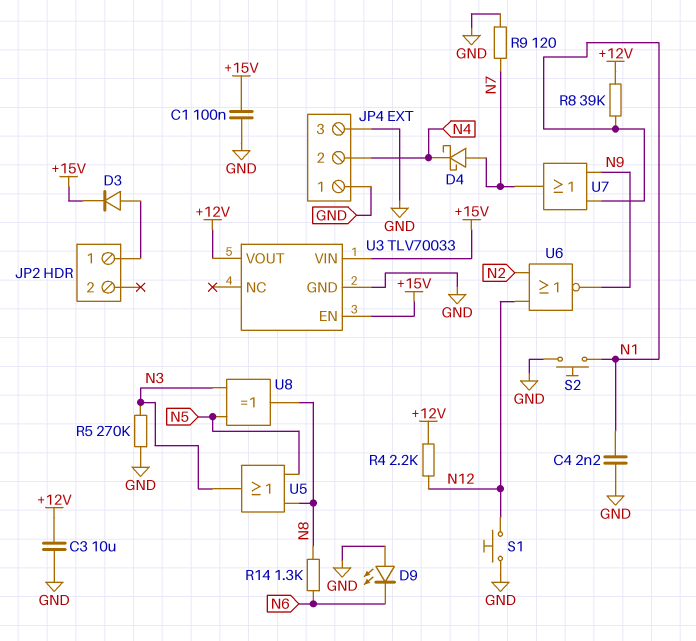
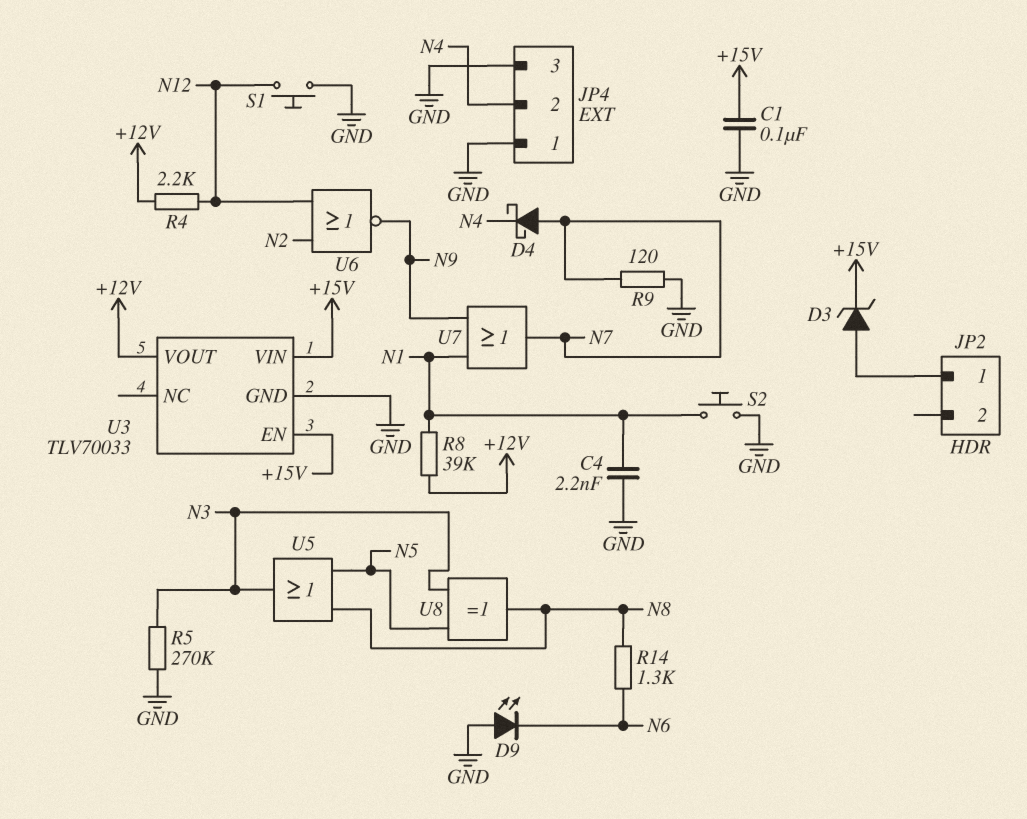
C3: 10uF (+12V, GND) -> none
D3: diode (A JP2/1, K +15V) -> zener (A JP2/1, K +15V)

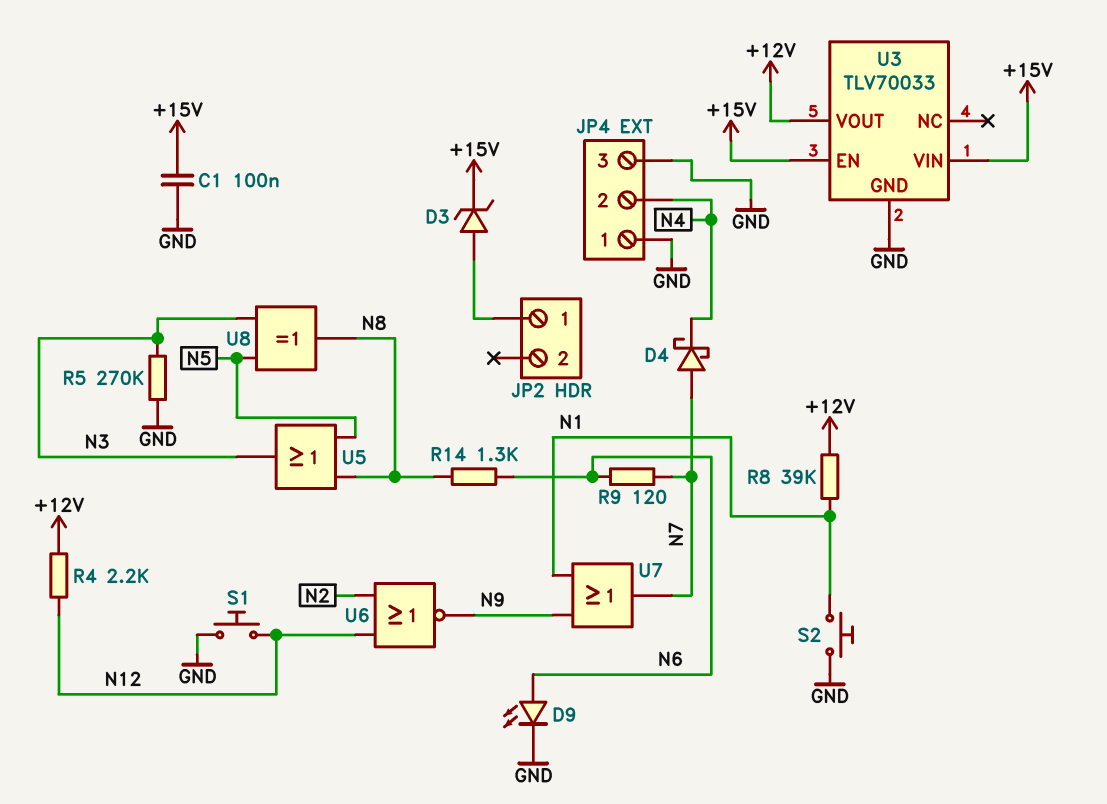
C4: 2.2nF (GND, N1) -> none
D9: LED (A GND, K N6) -> LED (A N6, K GND)
R9: 120 (GND, N7) -> 120 (N6, N7)

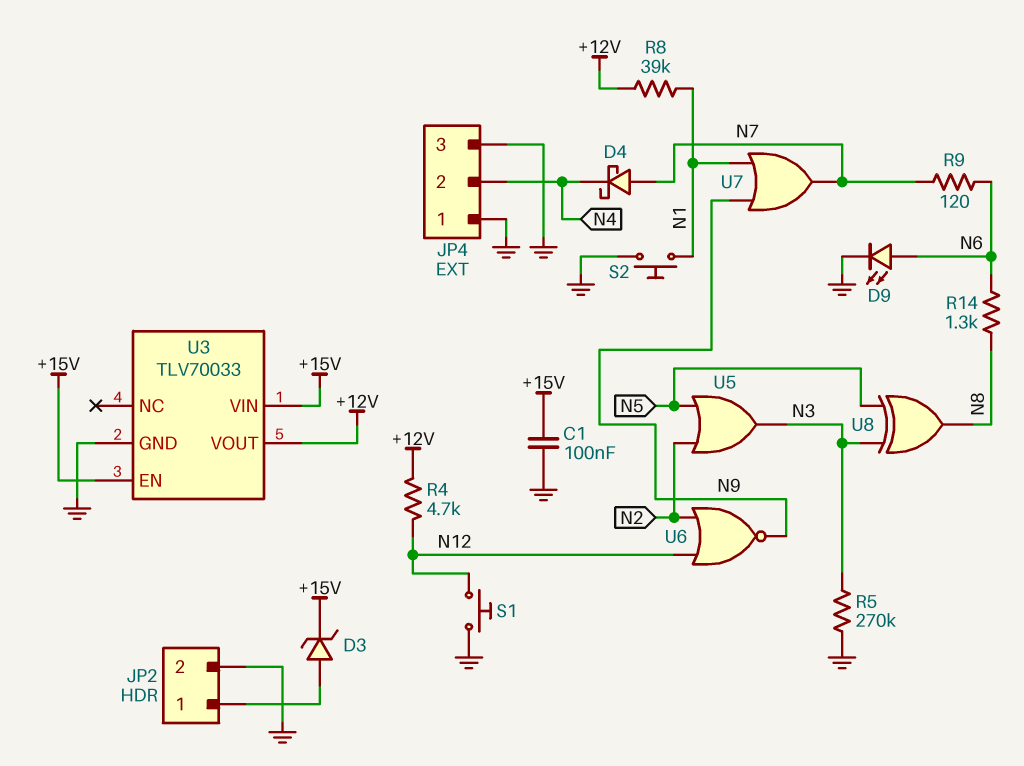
JP2 pin 2: none -> GND
R4: 2.2k (+12V, N12) -> 4.7k (+12V, N12)
U5: OR (in N5, in N8, out N3) -> OR (in N2, in N5, out N3)

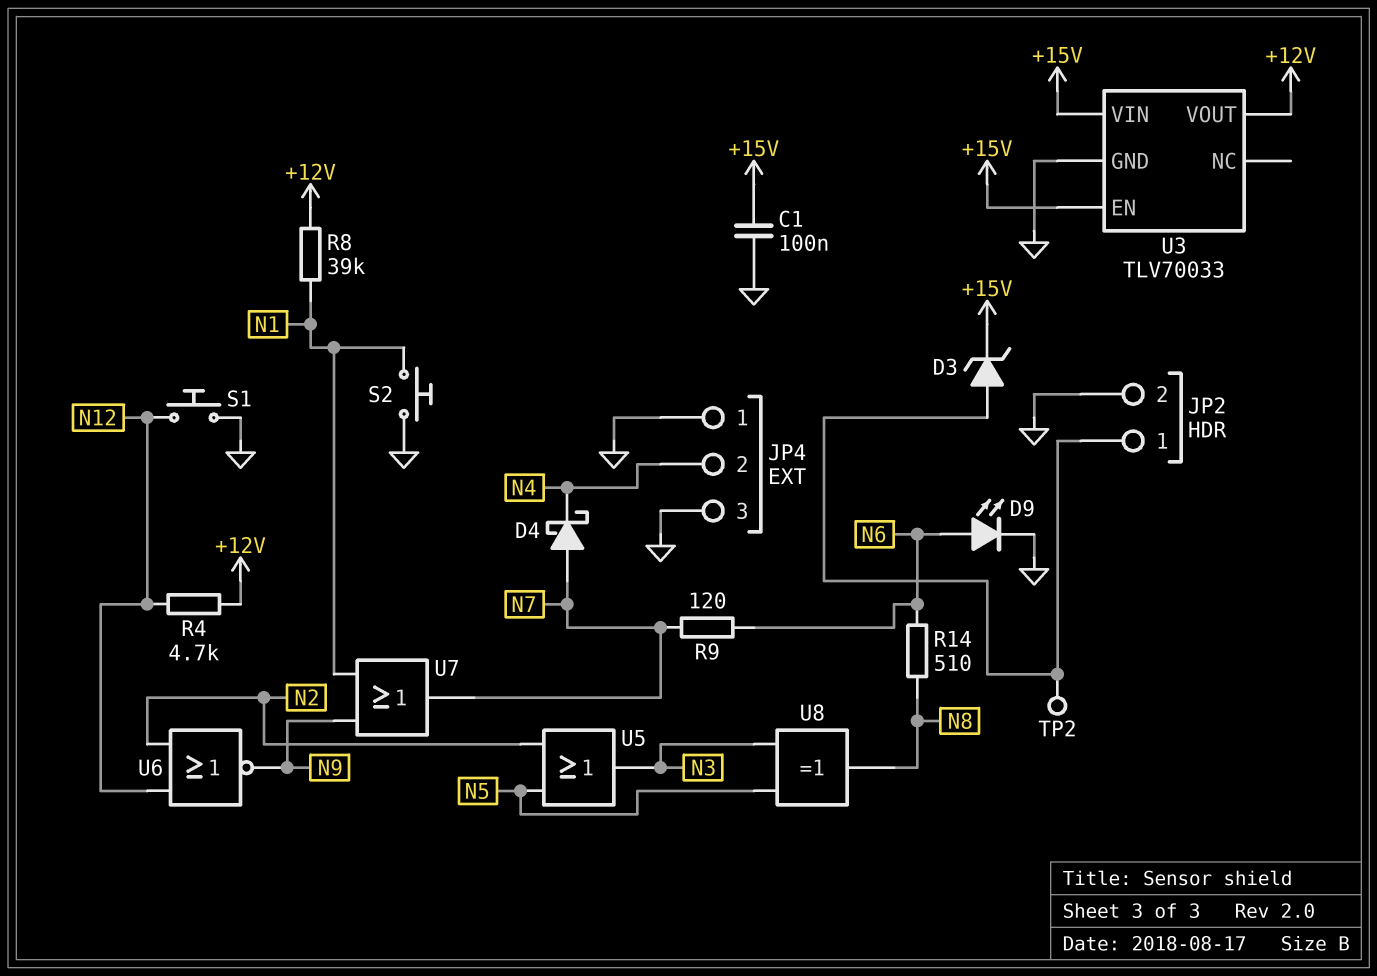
R5: 270k (GND, N3) -> none
R14: 1.3k (N6, N8) -> 510 (N6, N8)
TP2: none -> test point (JP2/1)

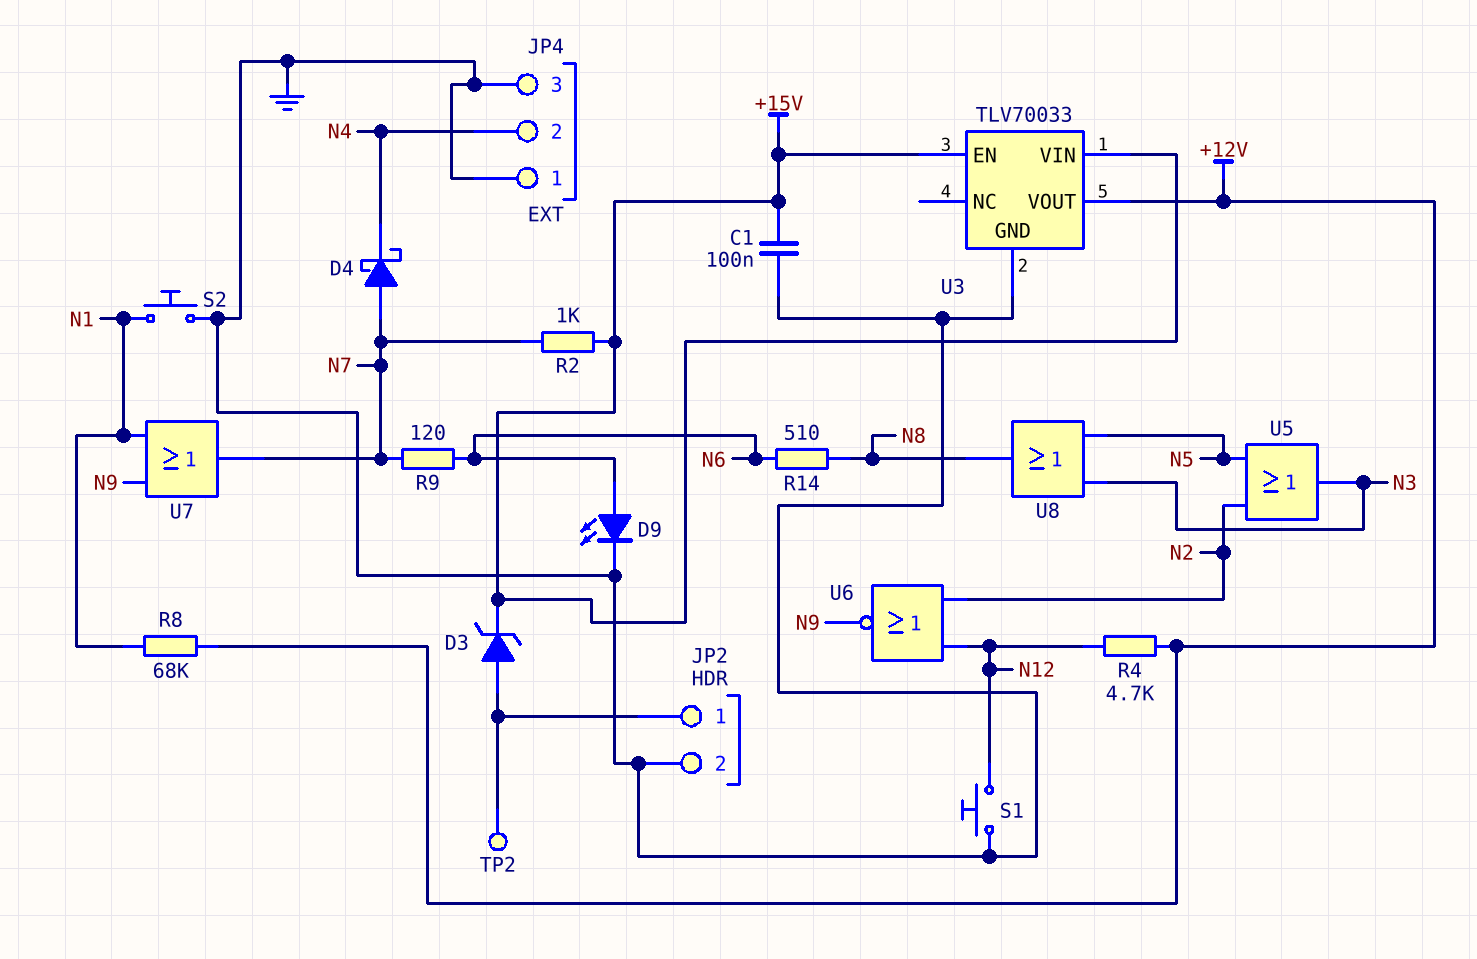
R2: none -> 1k (+15V, N7)
R8: 39k (+12V, N1) -> 68k (+12V, N1)
U8: XOR (in N3, in N5, out N8) -> OR (in N3, in N5, out N8)

